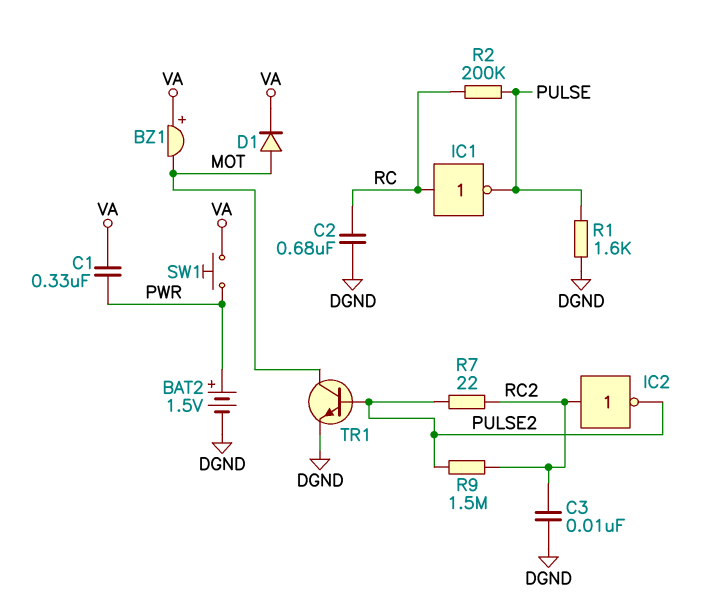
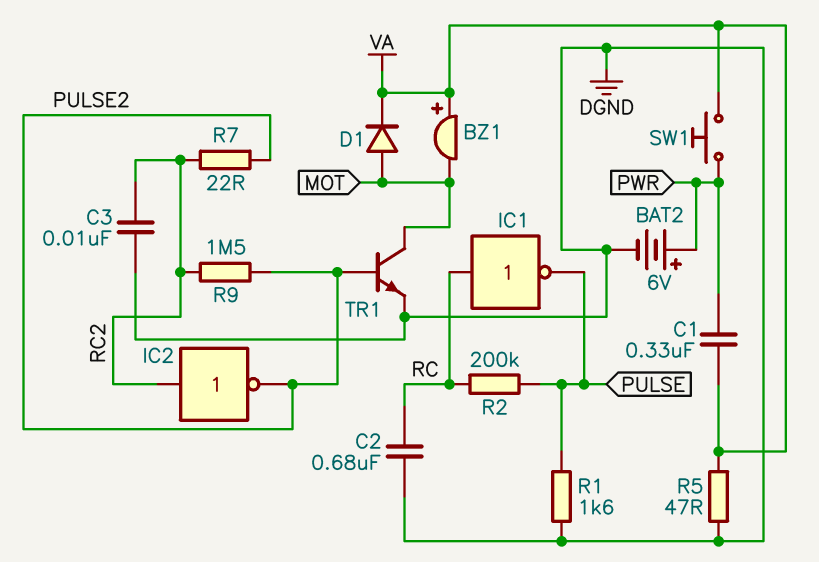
BAT2: 1.5V (plus PWR, minus DGND) -> 6V (plus PWR, minus DGND)
R5: none -> 47 (DGND, VA)

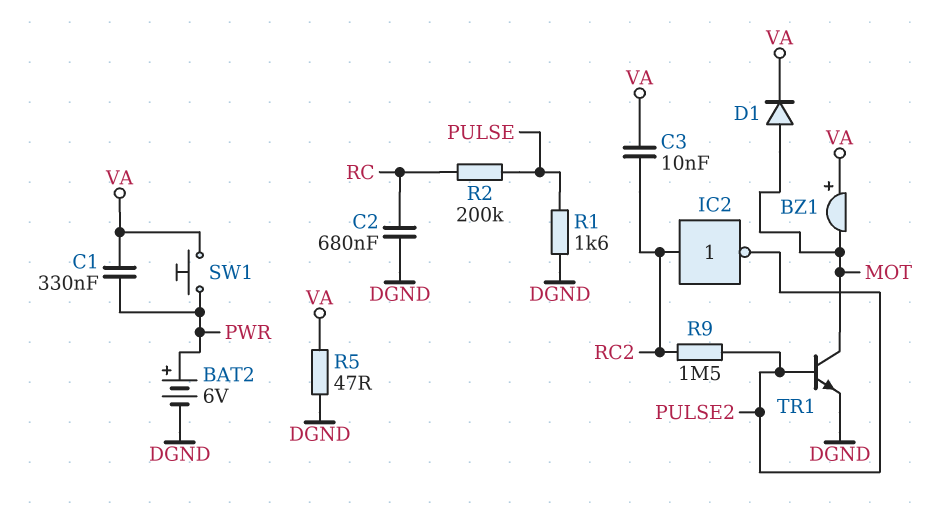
C3: 10nF (DGND, RC2) -> 10nF (RC2, VA)
IC1: NOT (in RC, out PULSE) -> none
R7: 22 (PULSE2, RC2) -> none

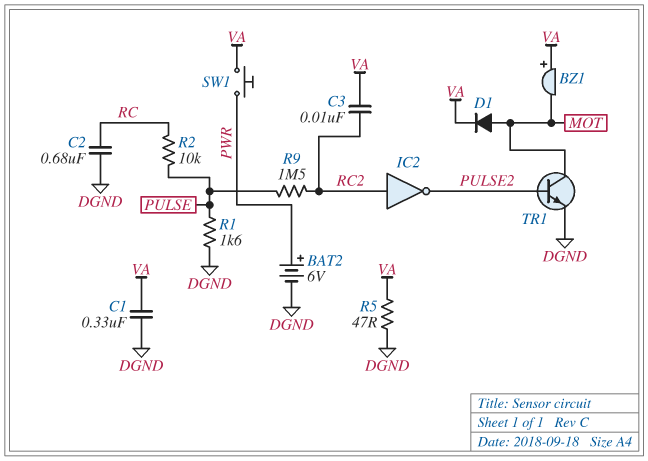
C1: 330nF (PWR, VA) -> 330nF (DGND, VA)
R2: 200k (PULSE, RC) -> 10k (PULSE, RC)
R9: 1.5M (PULSE2, RC2) -> 1.5M (PULSE, RC2)

